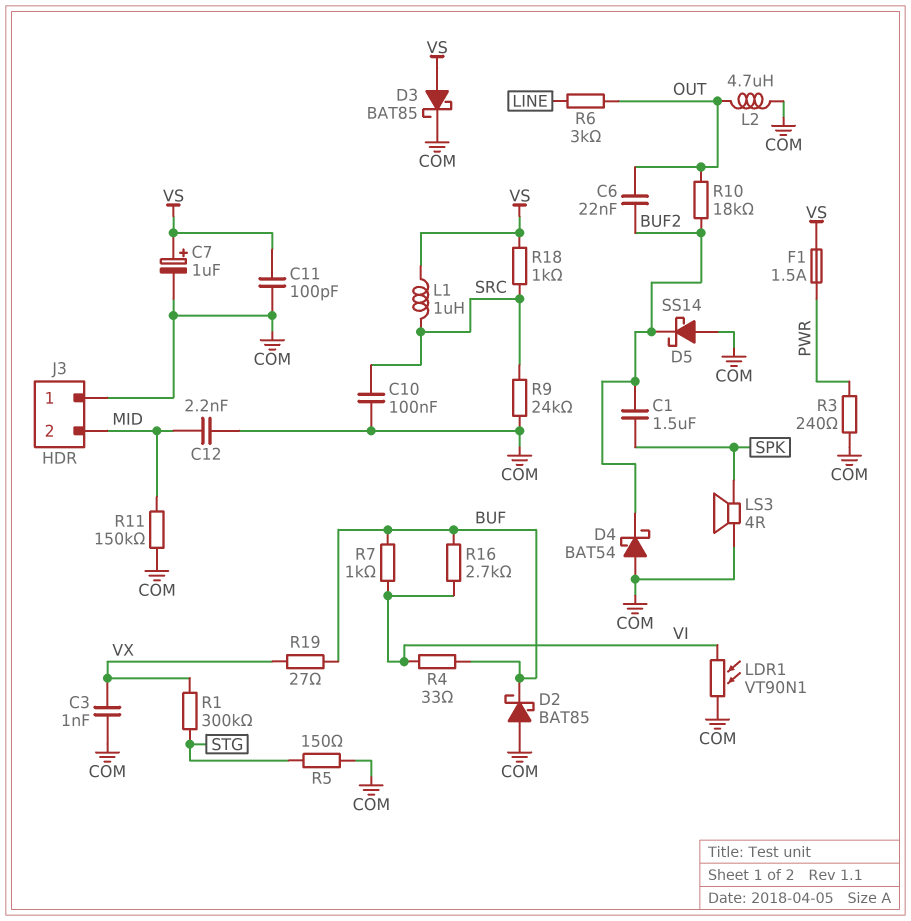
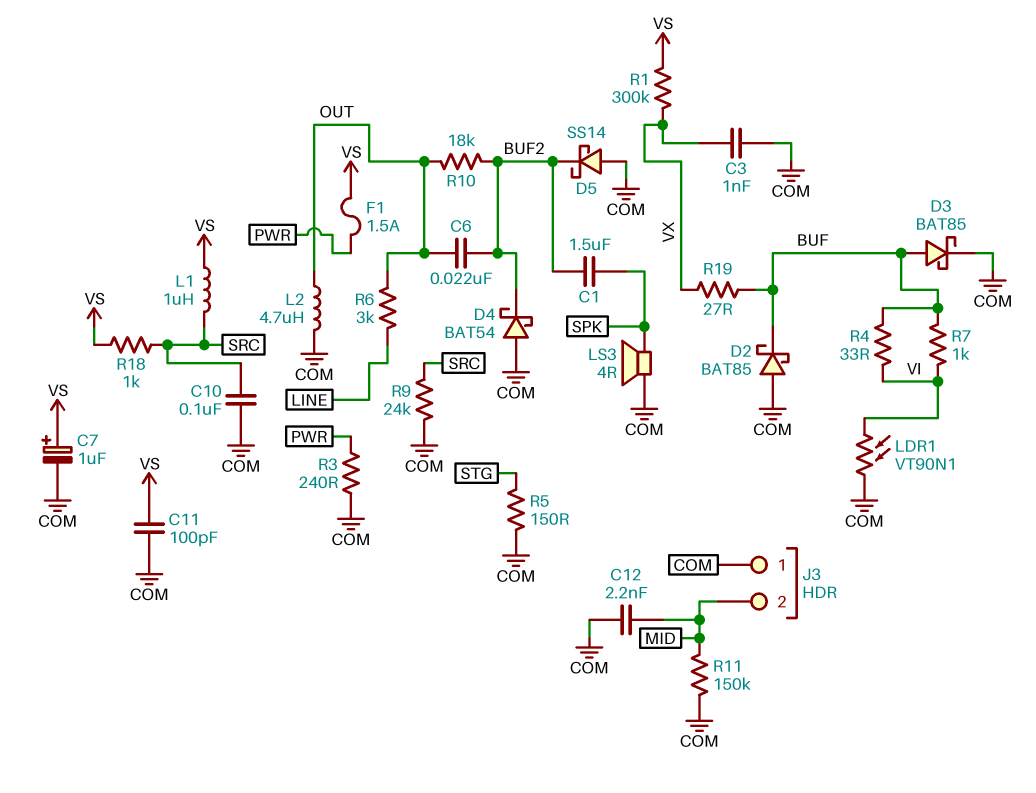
D3: schottky BAT85 (A VS, K COM) -> schottky BAT85 (A BUF, K COM)
R1: 300k (STG, VX) -> 300k (VS, VX)
R16: 2.7k (BUF, VI) -> none

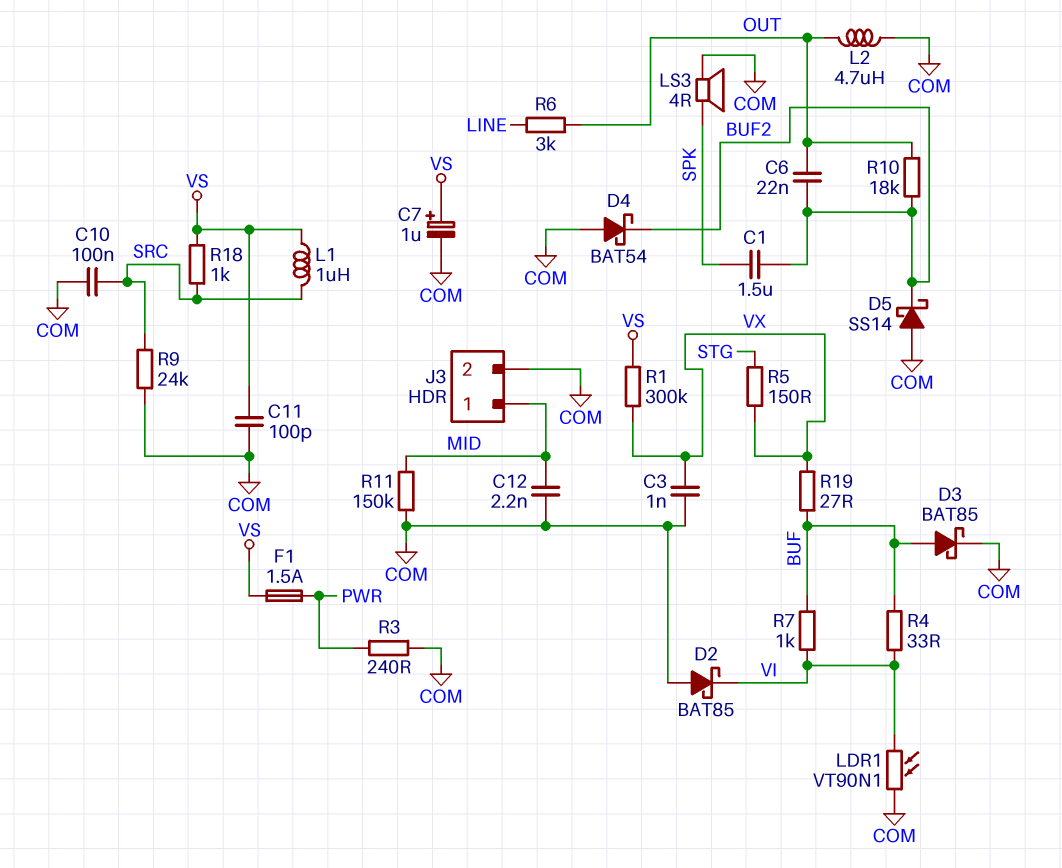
D2: schottky BAT85 (A COM, K BUF) -> schottky BAT85 (A COM, K VI)
J3 pin 1: COM -> MID
J3 pin 2: MID -> COM
R5: 150 (COM, STG) -> 150 (STG, VX)

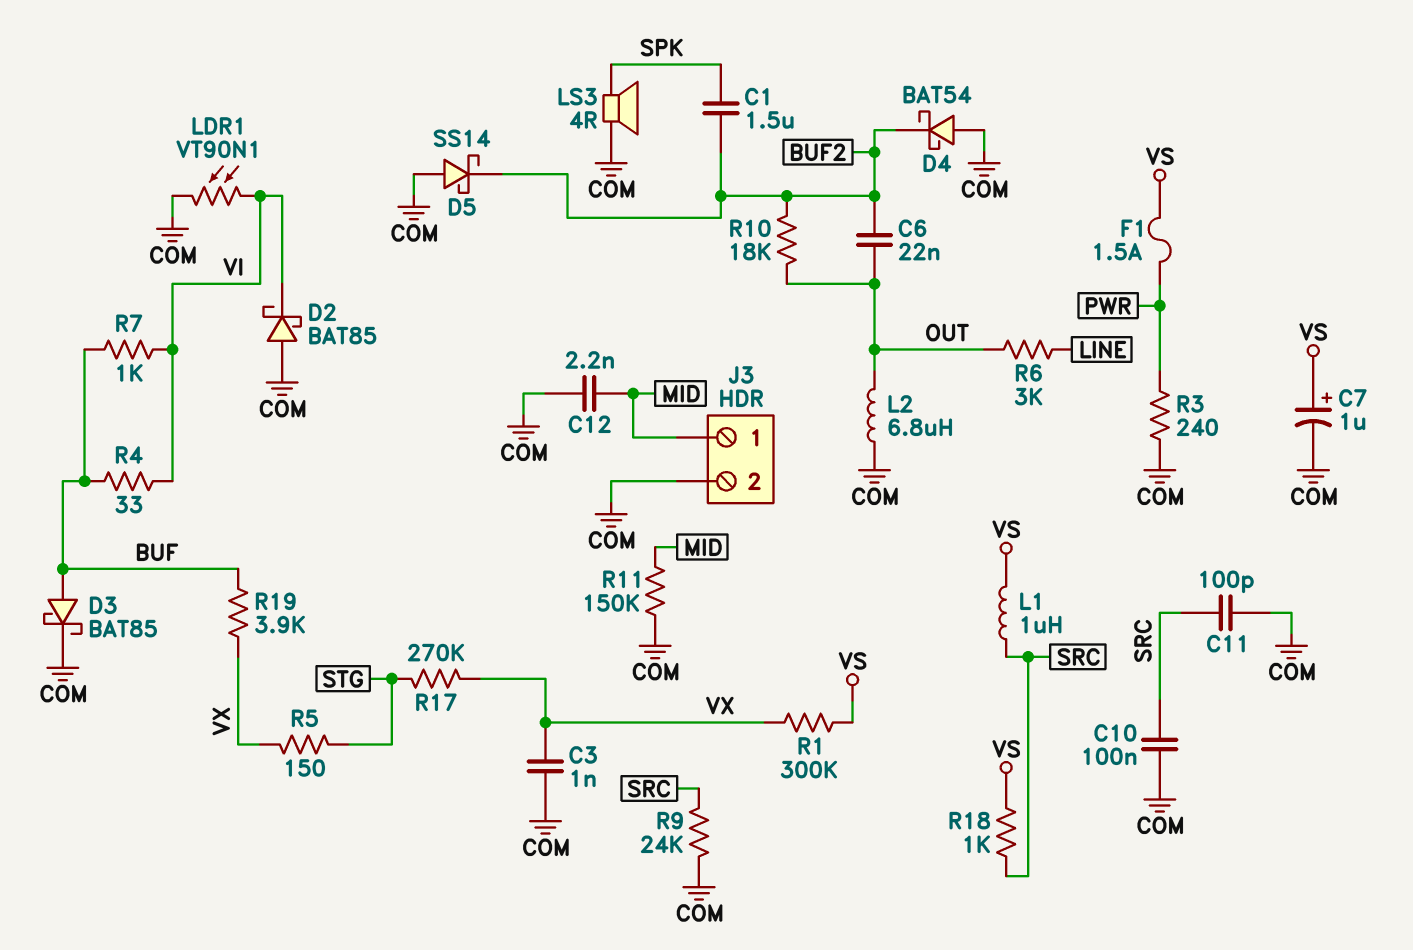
C11: 100pF (COM, VS) -> 100pF (COM, SRC)
L2: 4.7uH (COM, OUT) -> 6.8uH (COM, OUT)
R17: none -> 270k (STG, VX)
R19: 27 (BUF, VX) -> 3.9k (BUF, VX)

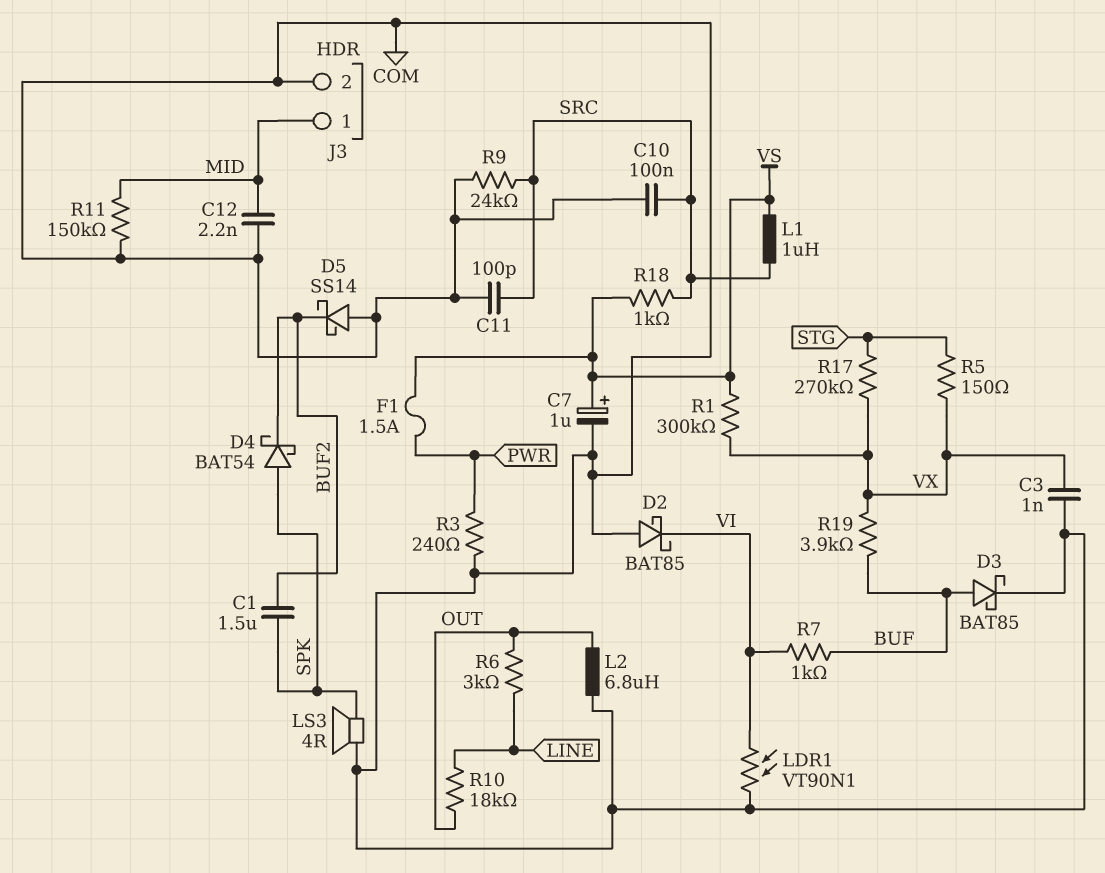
C6: 22nF (BUF2, OUT) -> none
D4: schottky BAT54 (A COM, K BUF2) -> schottky BAT54 (A SPK, K BUF2)
R4: 33 (BUF, VI) -> none
R10: 18k (BUF2, OUT) -> 18k (LINE, OUT)

